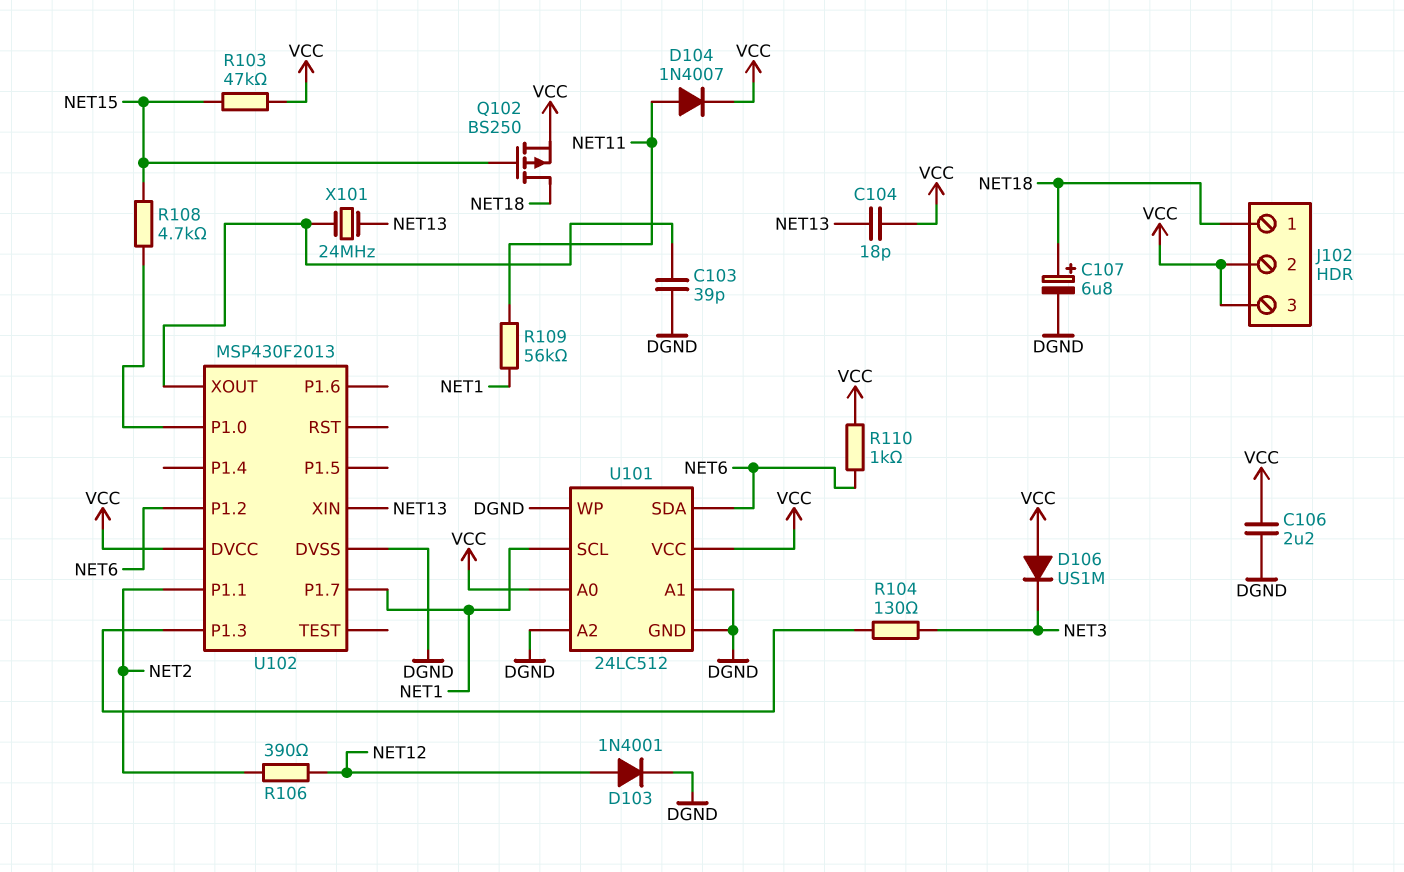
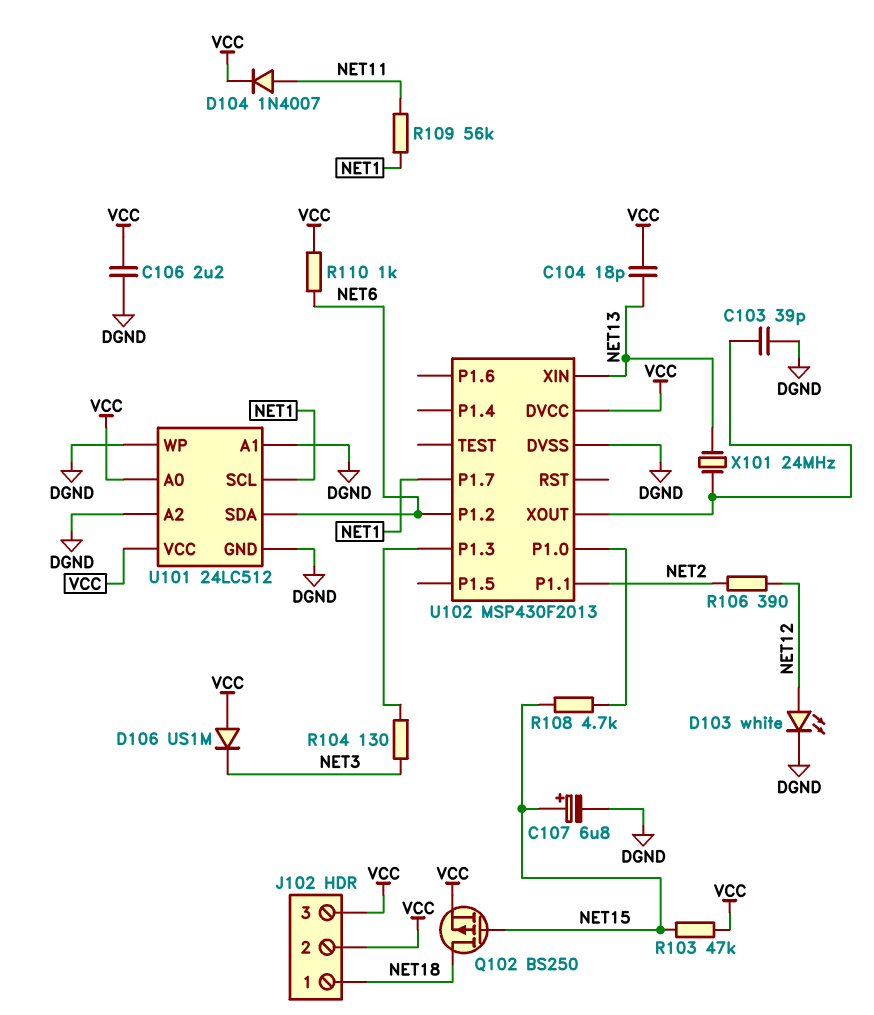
C107: 6.8uF (plus NET18, minus DGND) -> 6.8uF (plus NET15, minus DGND)
D103: diode 1N4001 (A NET12, K DGND) -> LED white (A NET12, K DGND)

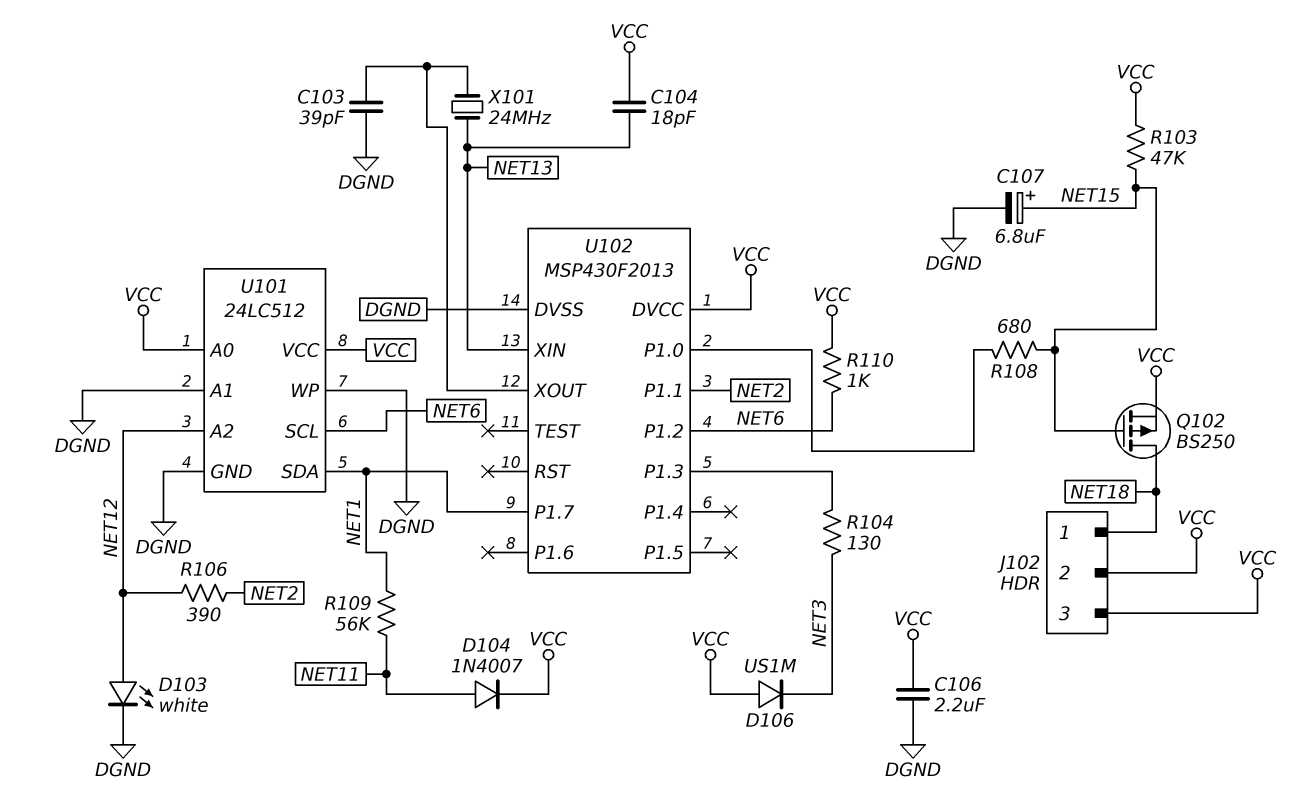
R108: 4.7k (NET15, U102/P1.0) -> 680 (NET15, U102/P1.0)
U101 pin A2: DGND -> NET12
U101 pin SCL: NET1 -> NET6
U101 pin SDA: NET6 -> NET1

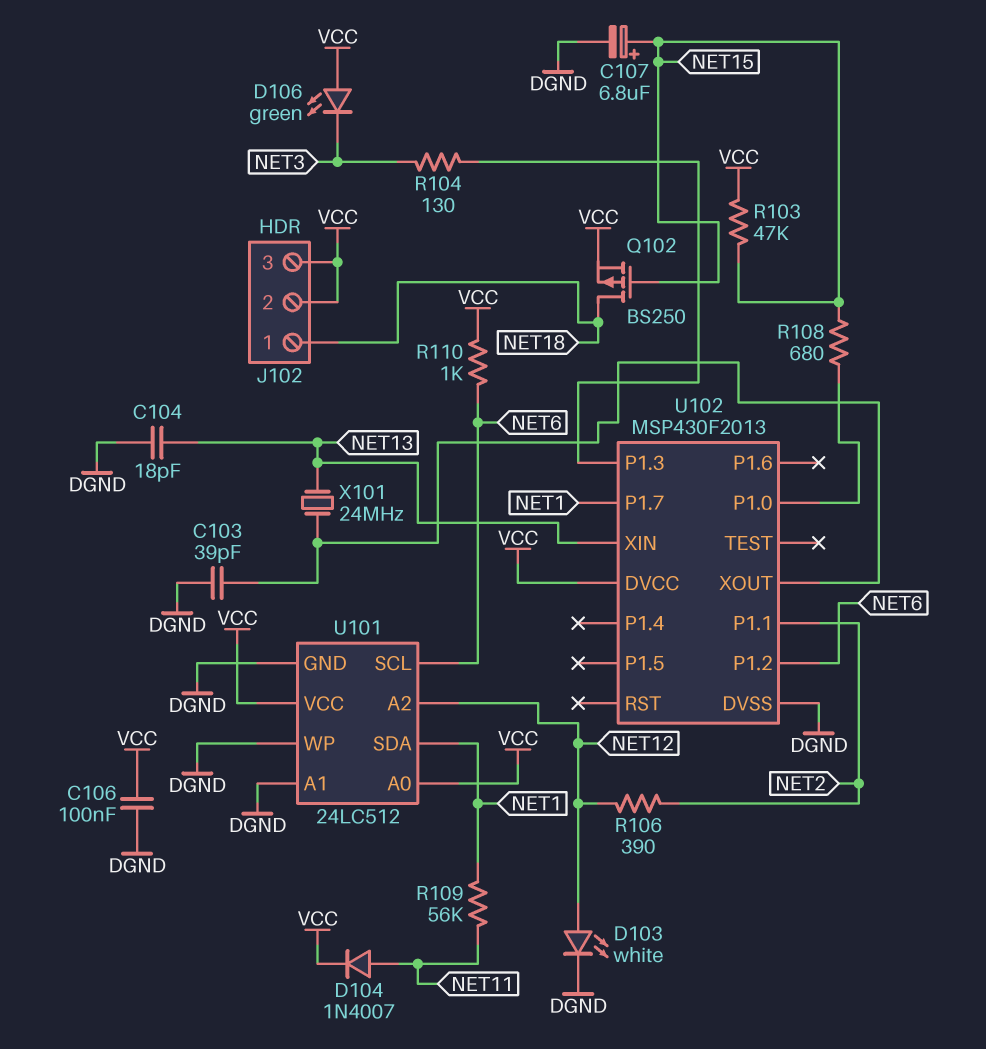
C104: 18pF (NET13, VCC) -> 18pF (DGND, NET13)
C106: 2.2uF (DGND, VCC) -> 100nF (DGND, VCC)
D106: diode US1M (A VCC, K NET3) -> LED green (A VCC, K NET3)

